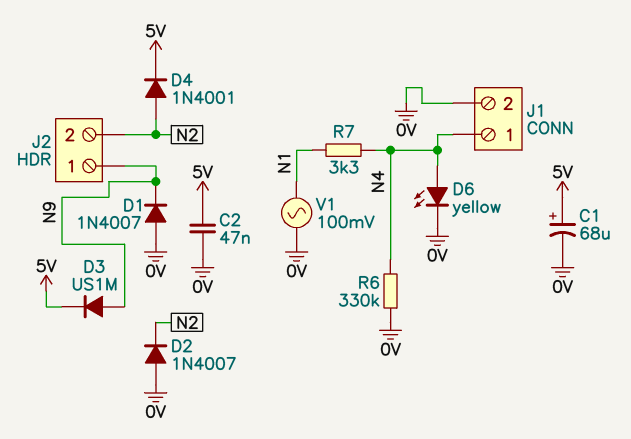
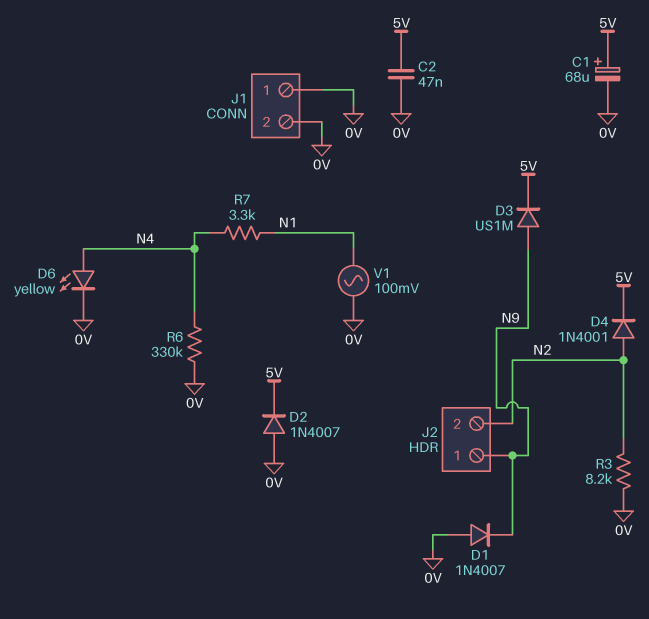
D2: diode 1N4007 (A 0V, K N2) -> diode 1N4007 (A 0V, K 5V)
J1 pin 1: N4 -> 0V
R3: none -> 8.2k (0V, N2)

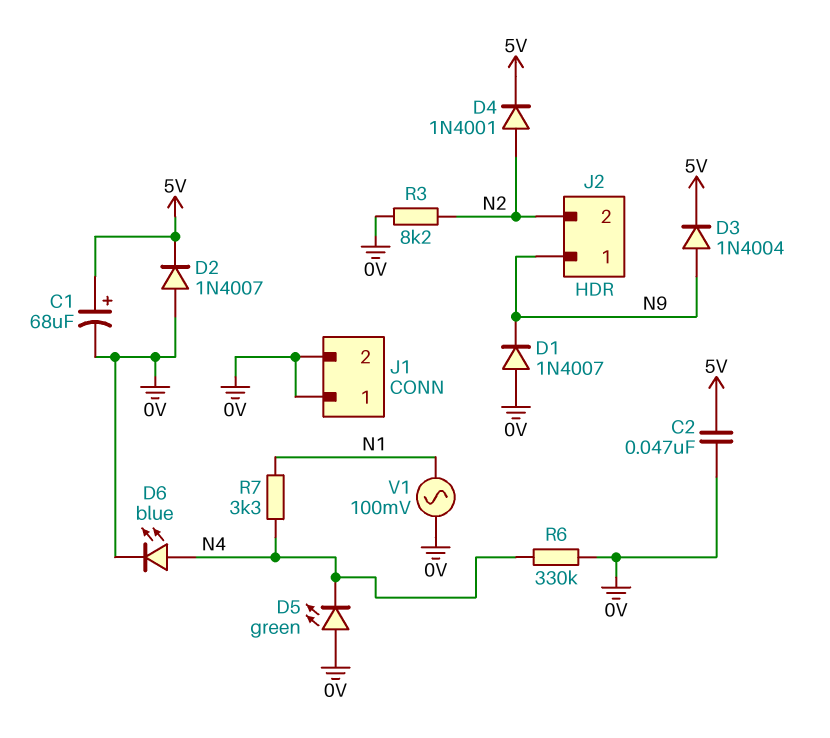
D3: diode US1M (A N9, K 5V) -> diode 1N4004 (A N9, K 5V)
D5: none -> LED green (A 0V, K N4)
D6: LED yellow (A N4, K 0V) -> LED blue (A N4, K 0V)

